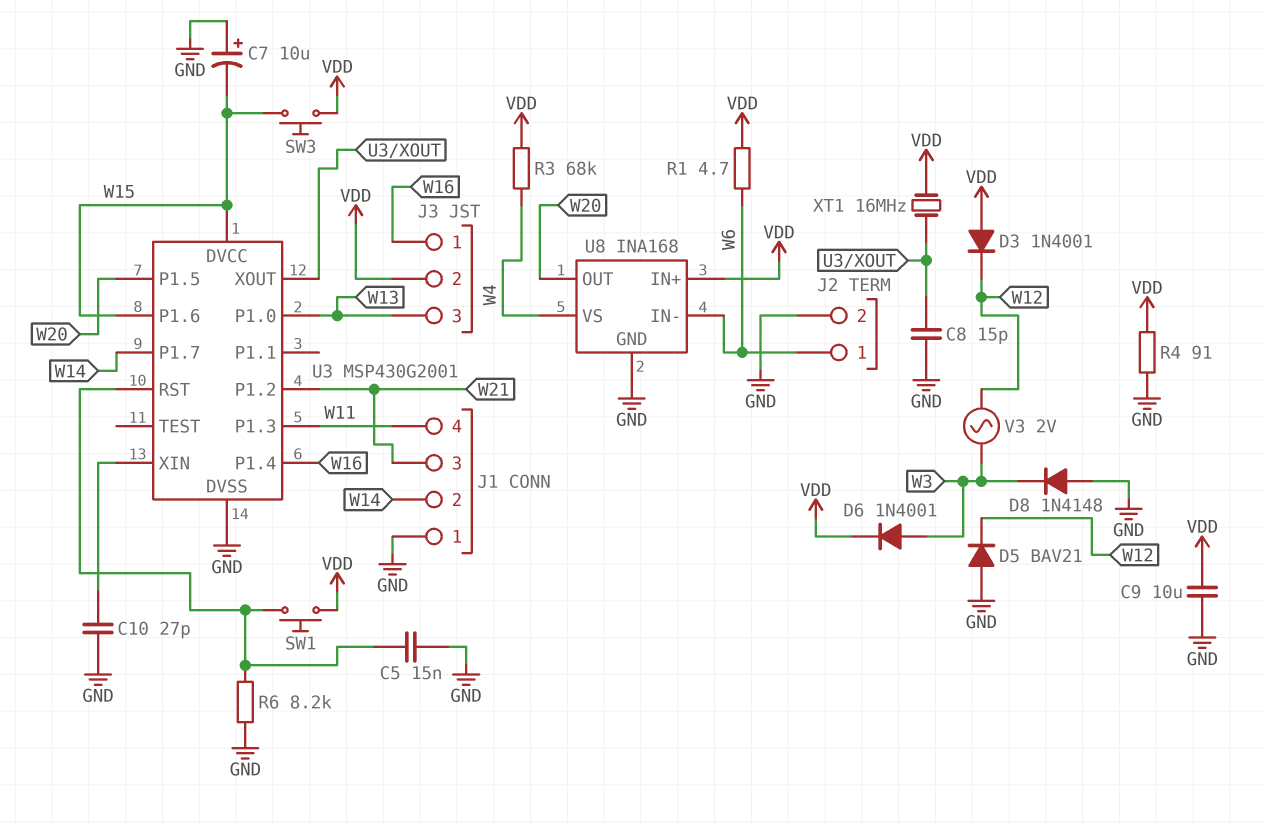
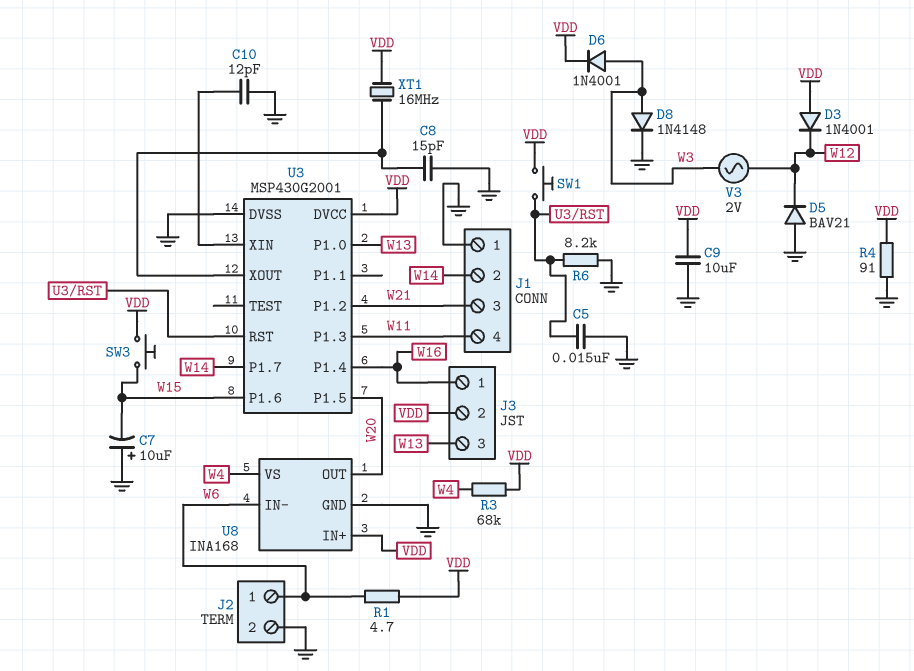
C10: 27pF (GND, U3/XIN) -> 12pF (GND, U3/XIN)
D8: diode 1N4148 (A GND, K W3) -> diode 1N4148 (A W3, K GND)
U3 pin DVCC: W15 -> VDD

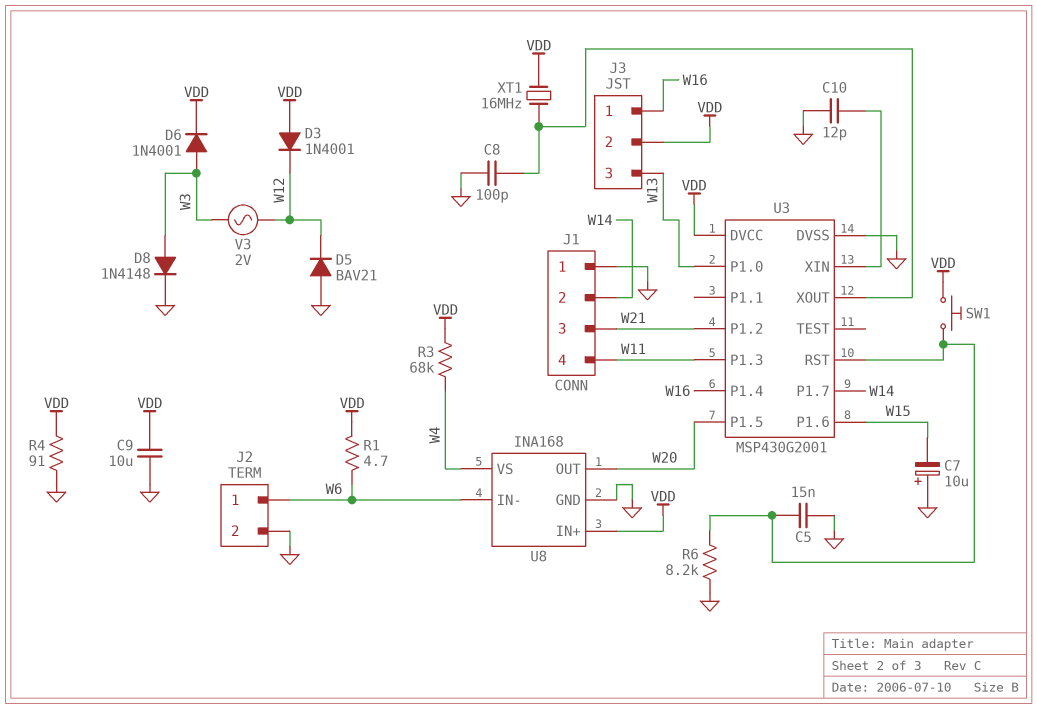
C8: 15pF (GND, U3/XOUT) -> 100pF (GND, U3/XOUT)
SW3: button (VDD, W15) -> none

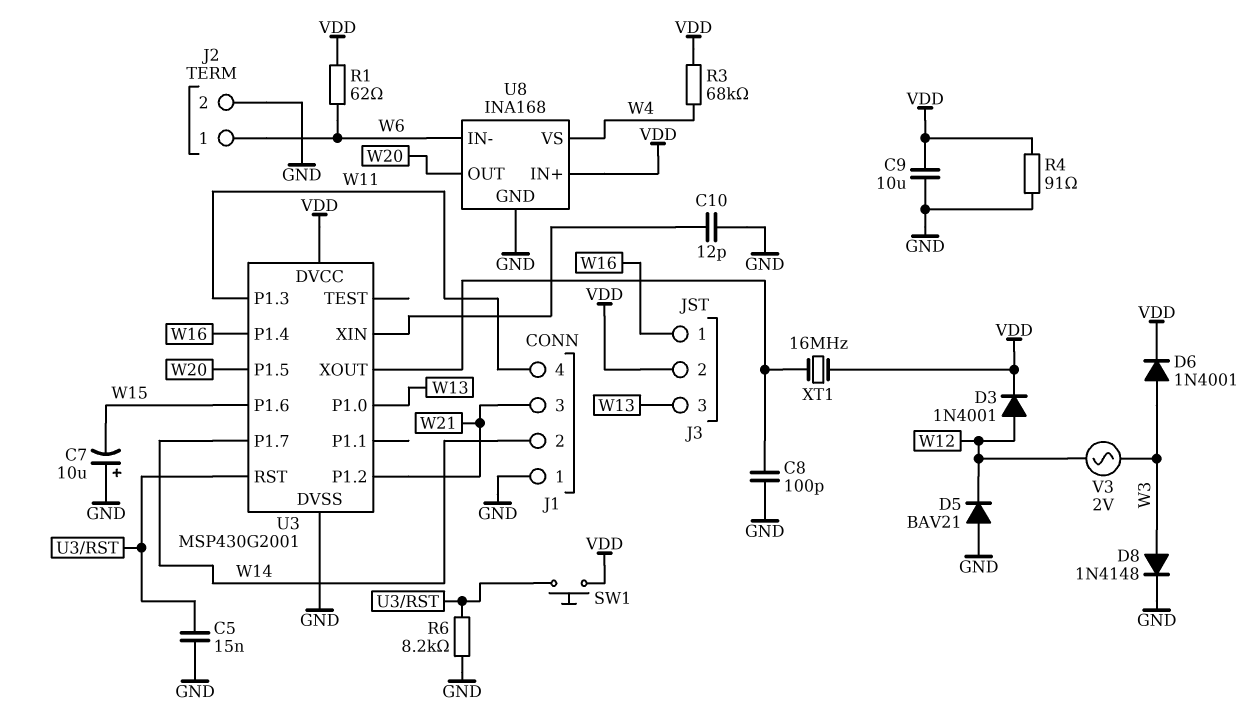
D3: diode 1N4001 (A VDD, K W12) -> diode 1N4001 (A W12, K VDD)
R1: 4.7 (VDD, W6) -> 62 (VDD, W6)

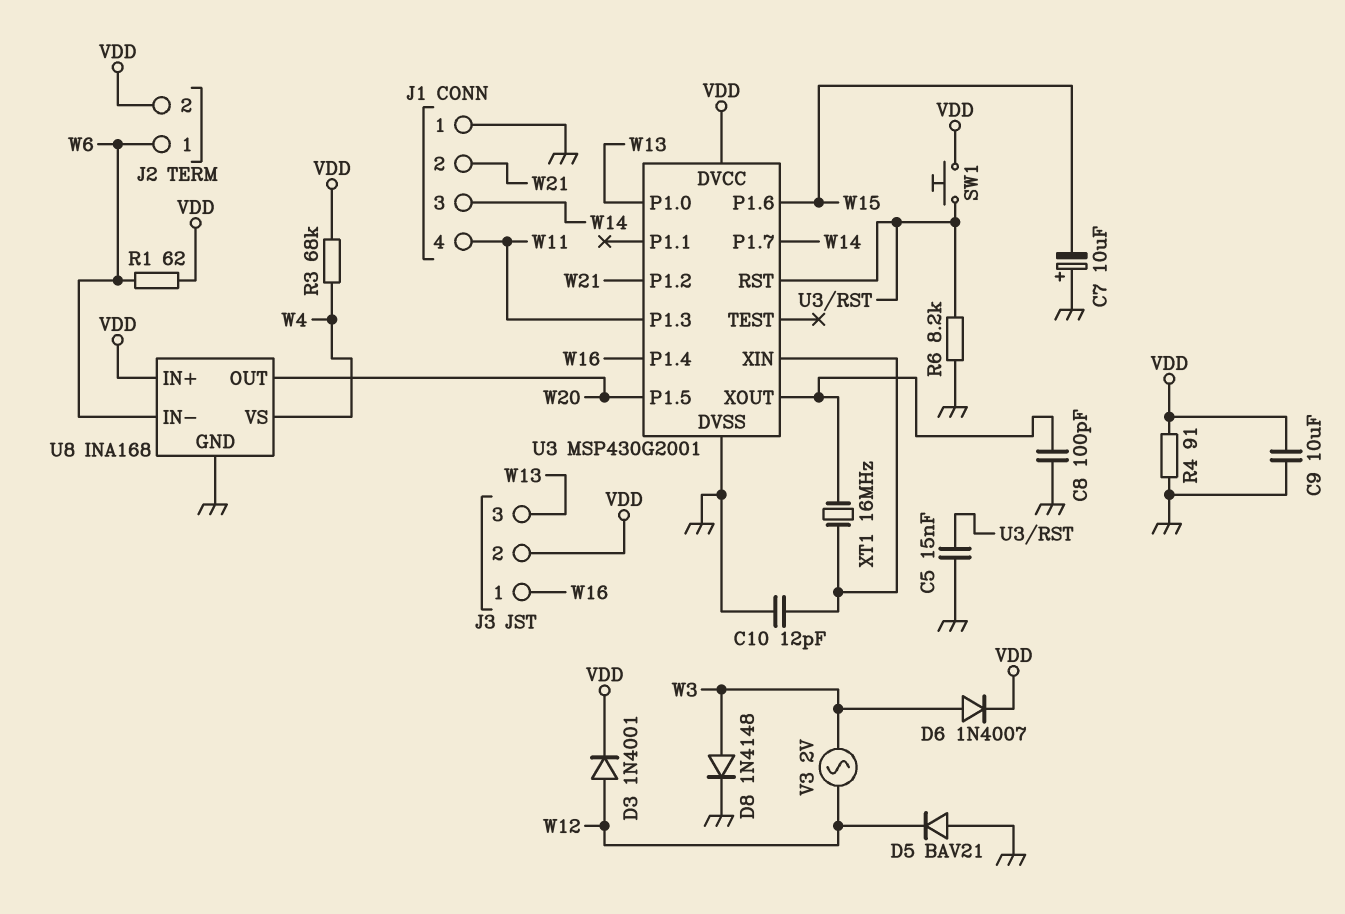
D6: diode 1N4001 (A W3, K VDD) -> diode 1N4007 (A W3, K VDD)
J1 pin 2: W14 -> W21
J1 pin 3: W21 -> W14
J2 pin 2: GND -> VDD
XT1: 16MHz (U3/XOUT, VDD) -> 16MHz (U3/XIN, U3/XOUT)

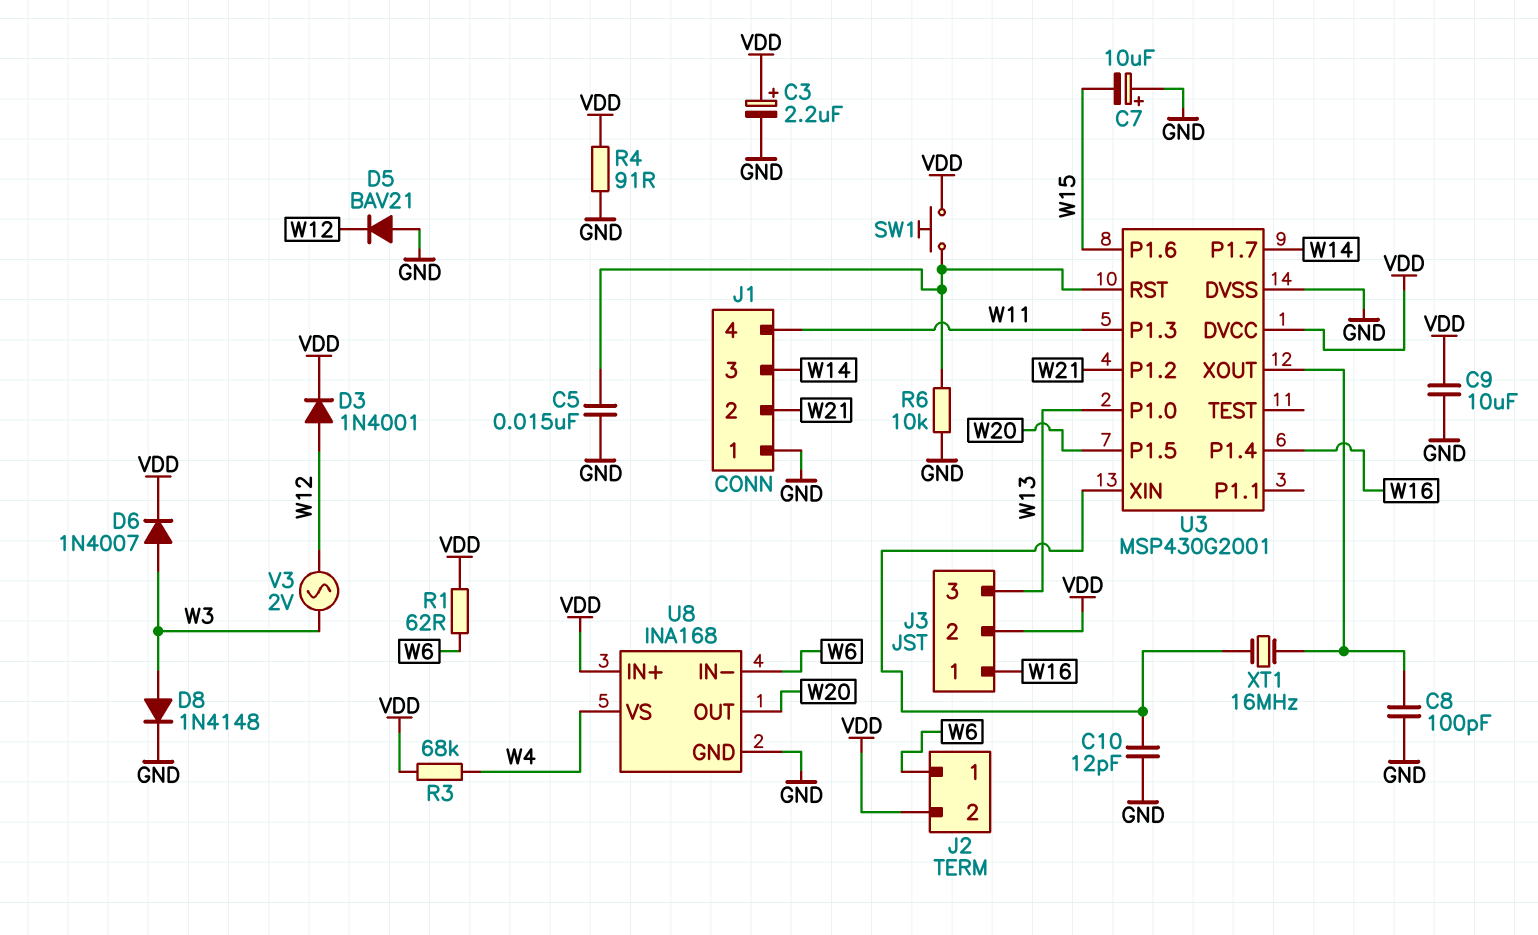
C3: none -> 2.2uF (plus VDD, minus GND)
R6: 8.2k (GND, U3/RST) -> 10k (GND, U3/RST)

